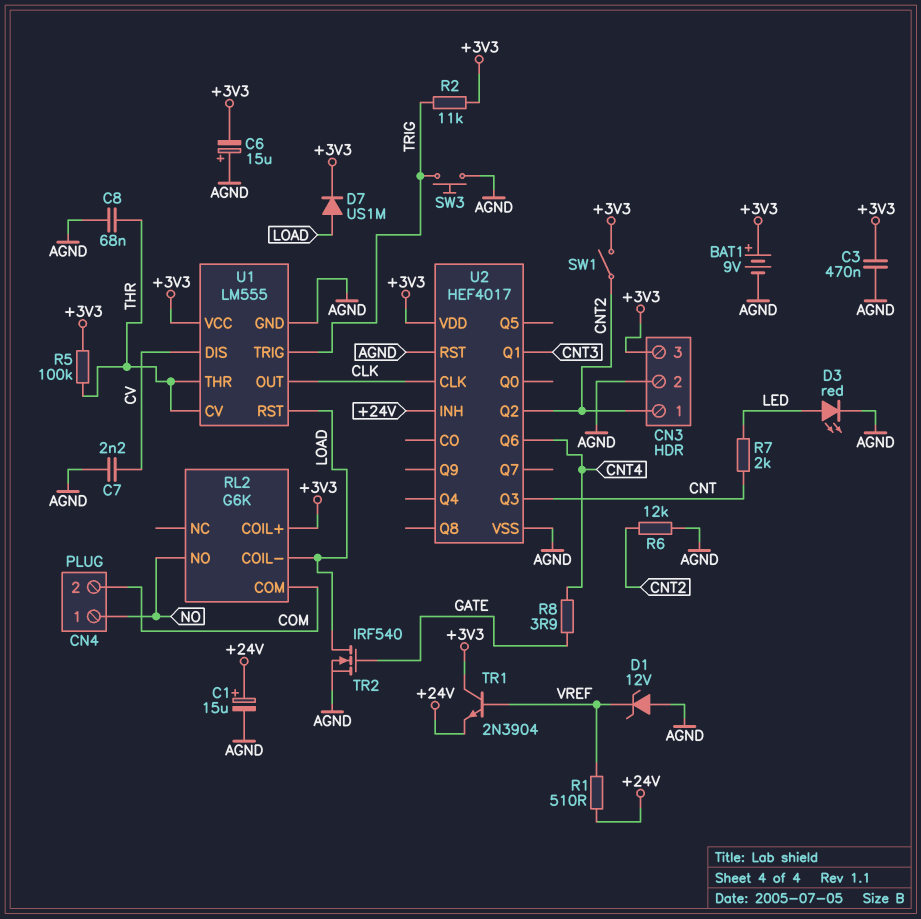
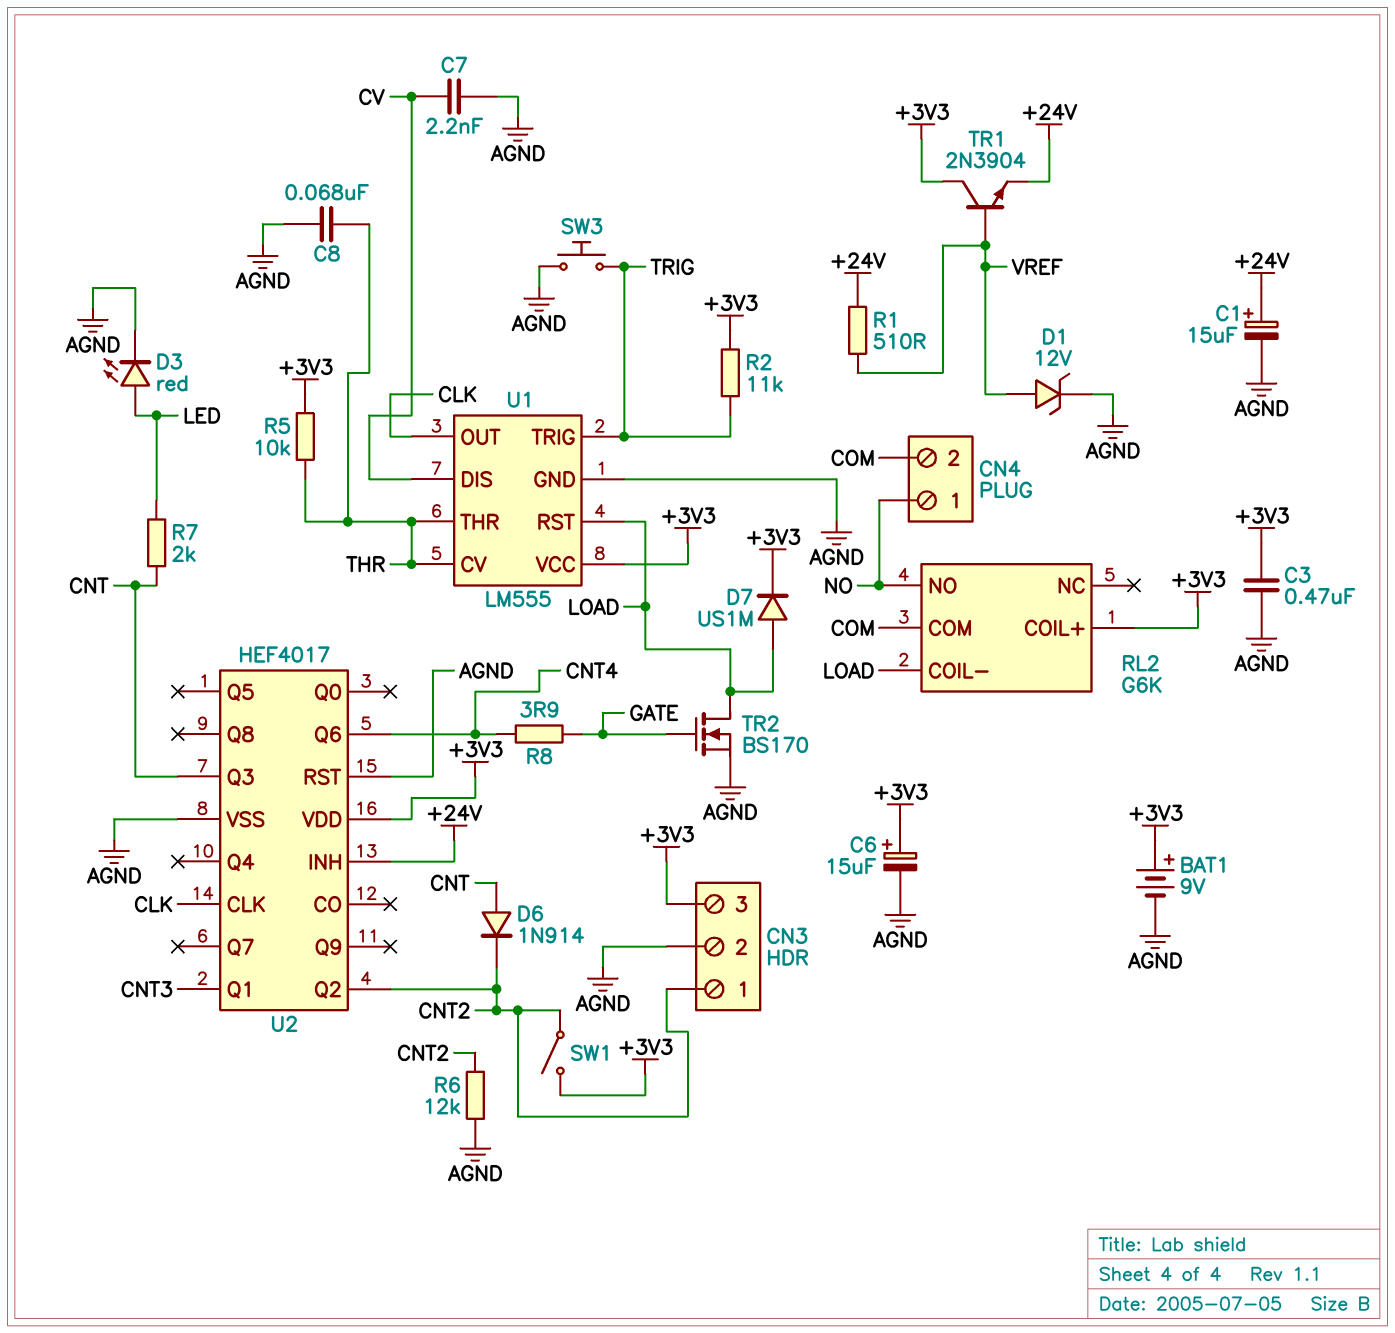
C6: 15uF (plus AGND, minus +3V3) -> 15uF (plus +3V3, minus AGND)
D1: zener 12V (A AGND, K VREF) -> zener 12V (A VREF, K AGND)
D6: none -> diode 1N914 (A CNT, K CNT2)
R5: 100k (+3V3, THR) -> 10k (+3V3, THR)
TR2: NMOS IRF540 (G GATE, D LOAD, S AGND) -> NMOS BS170 (G GATE, D LOAD, S AGND)

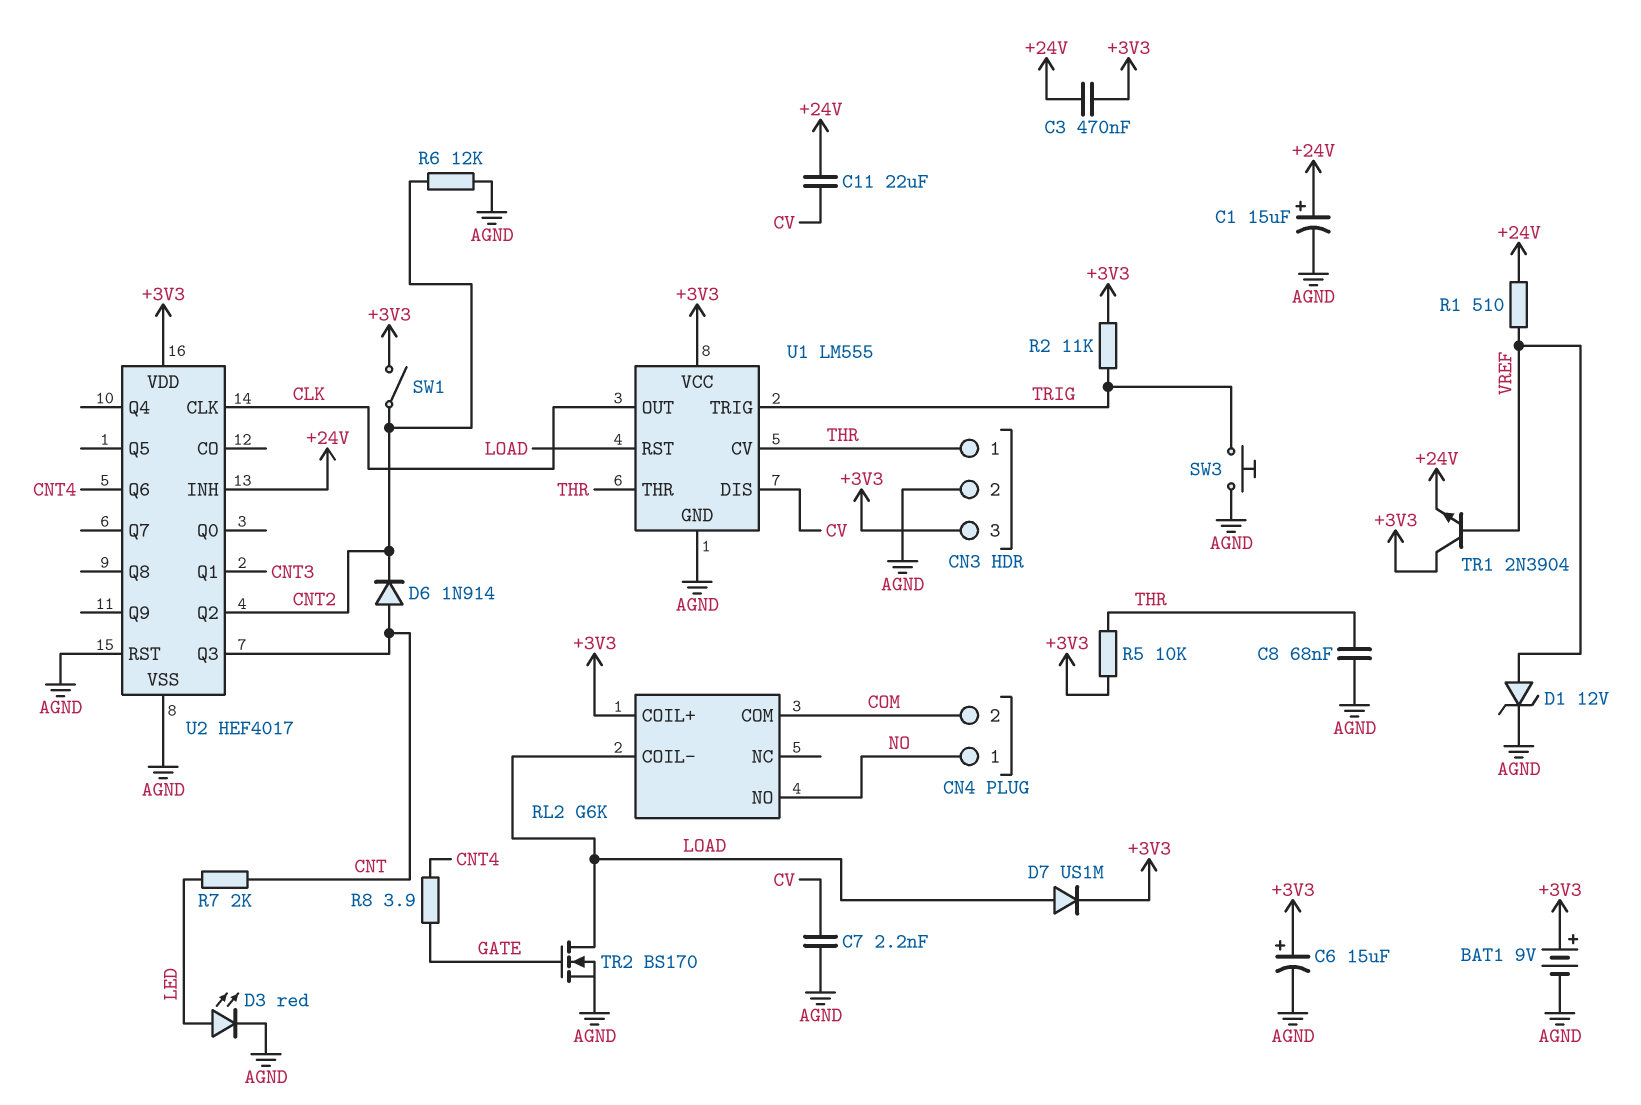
C3: 470nF (+3V3, AGND) -> 470nF (+3V3, +24V)
C11: none -> 22uF (+24V, CV)
CN3 pin 1: CNT2 -> THR

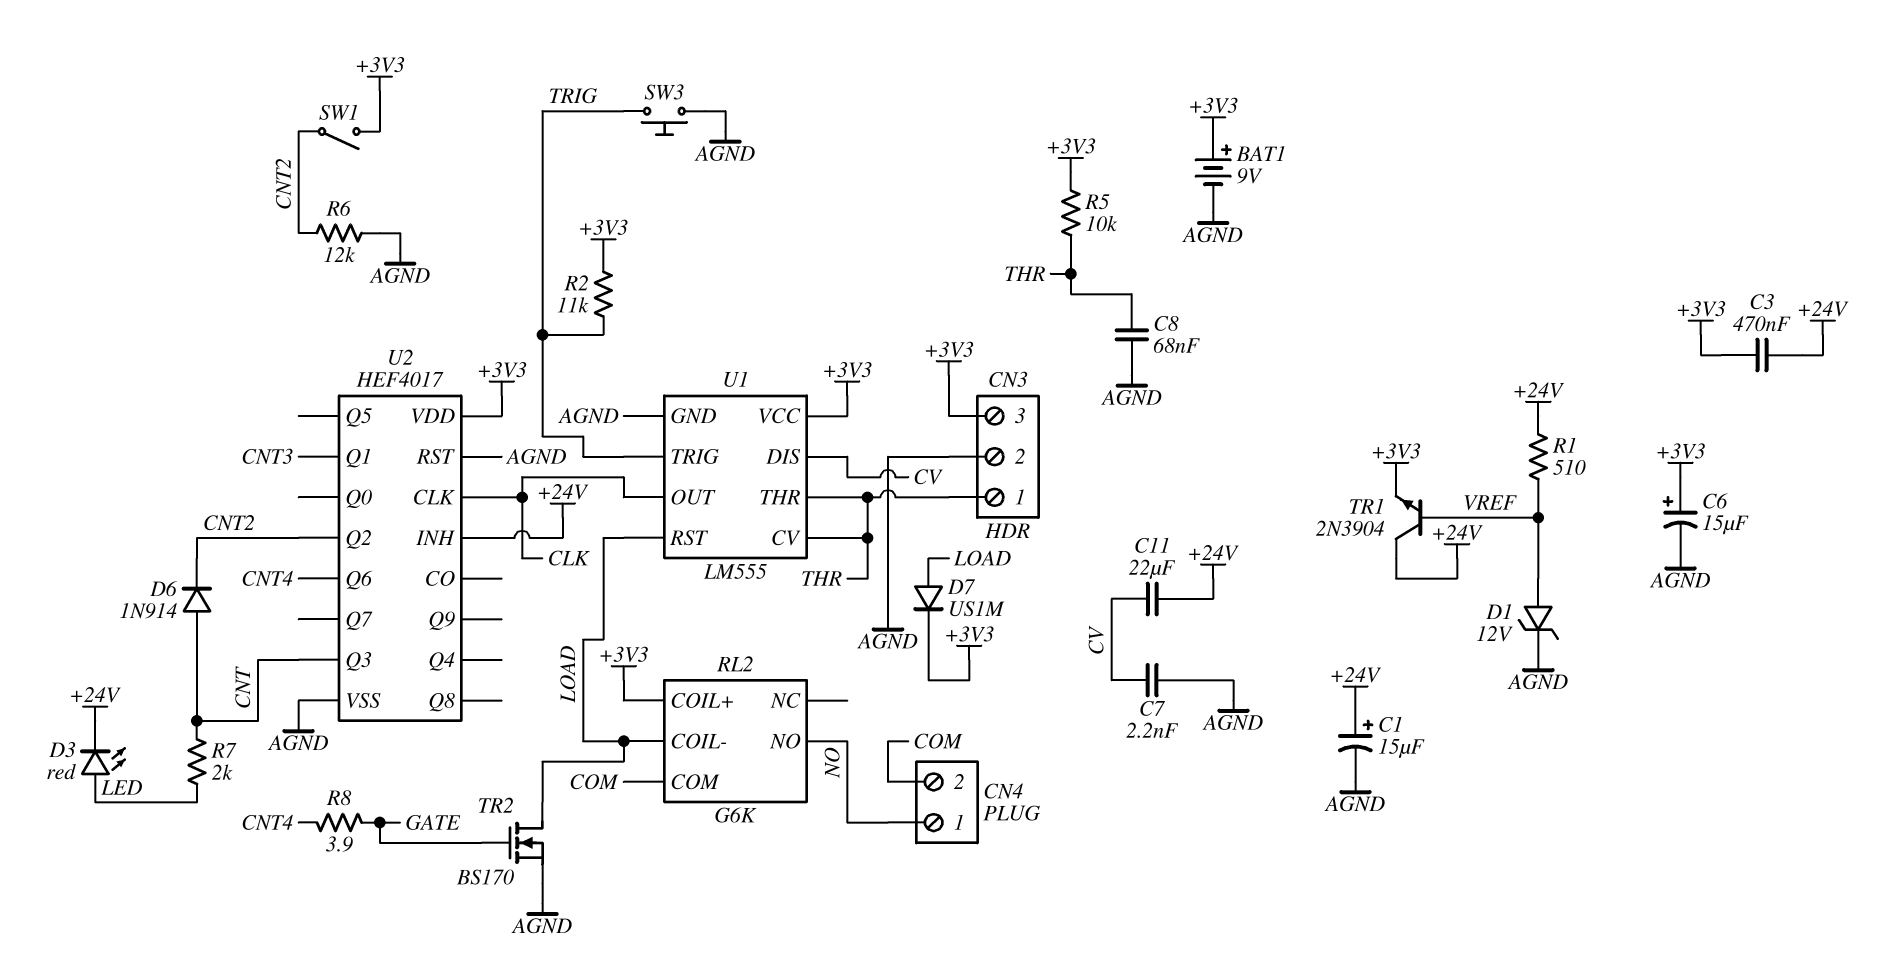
D3: LED red (A LED, K AGND) -> LED red (A LED, K +24V)
TR1: NPN 2N3904 (B VREF, C +3V3, E +24V) -> NPN 2N3904 (B VREF, C +24V, E +3V3)

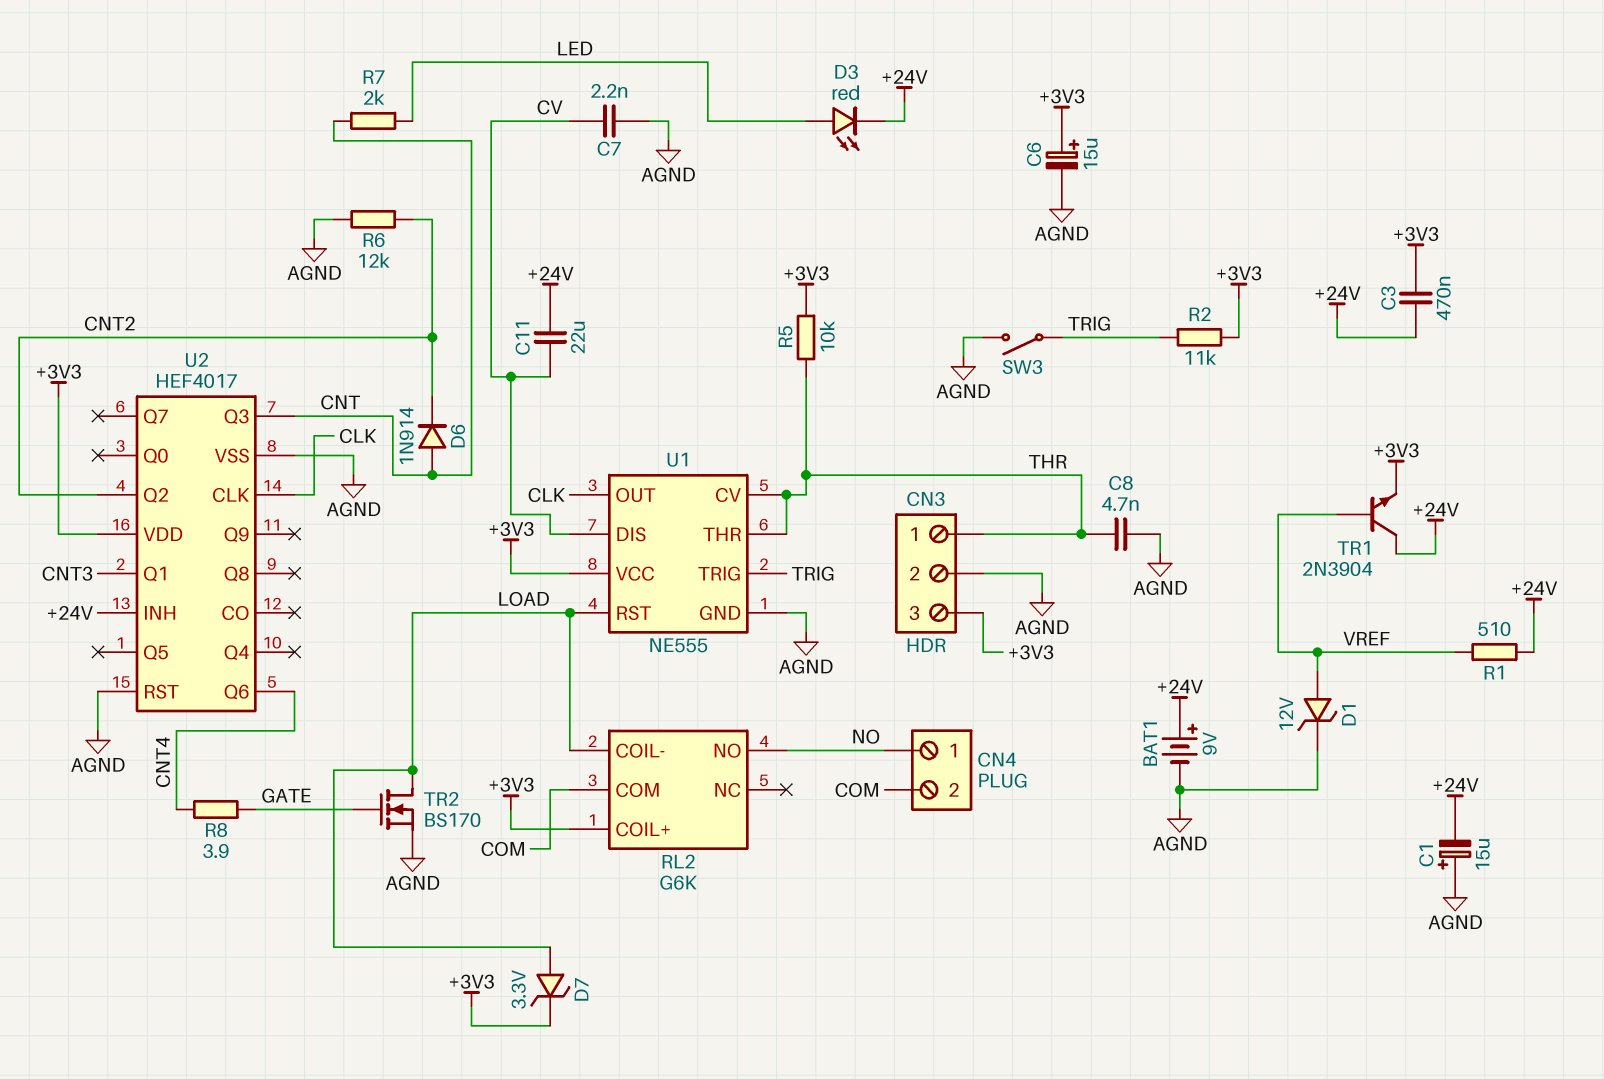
BAT1: 9V (plus +3V3, minus AGND) -> 9V (plus +24V, minus AGND)
C1: 15uF (plus +24V, minus AGND) -> 15uF (plus AGND, minus +24V)
C8: 68nF (AGND, THR) -> 4.7nF (AGND, THR)
D7: diode US1M (A LOAD, K +3V3) -> zener 3.3V (A LOAD, K +3V3)
SW1: switch (+3V3, CNT2) -> none
SW3: button (AGND, TRIG) -> switch (AGND, TRIG)
U1: LM555 -> NE555

